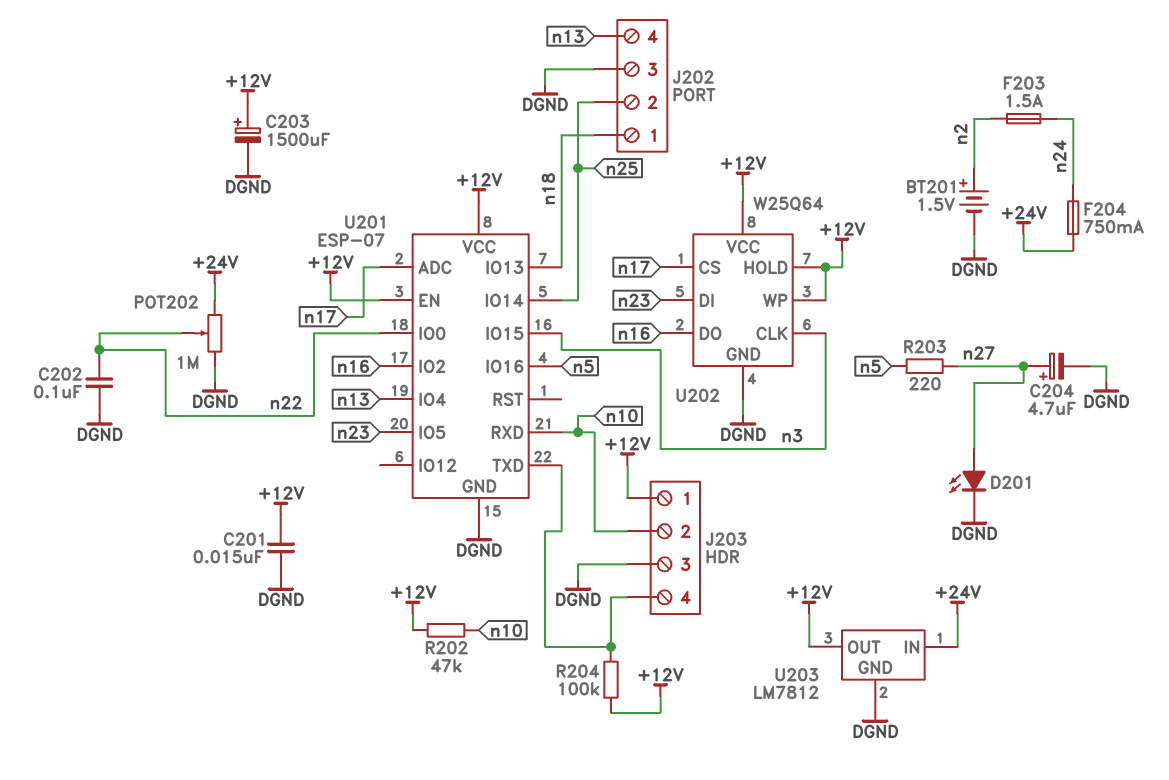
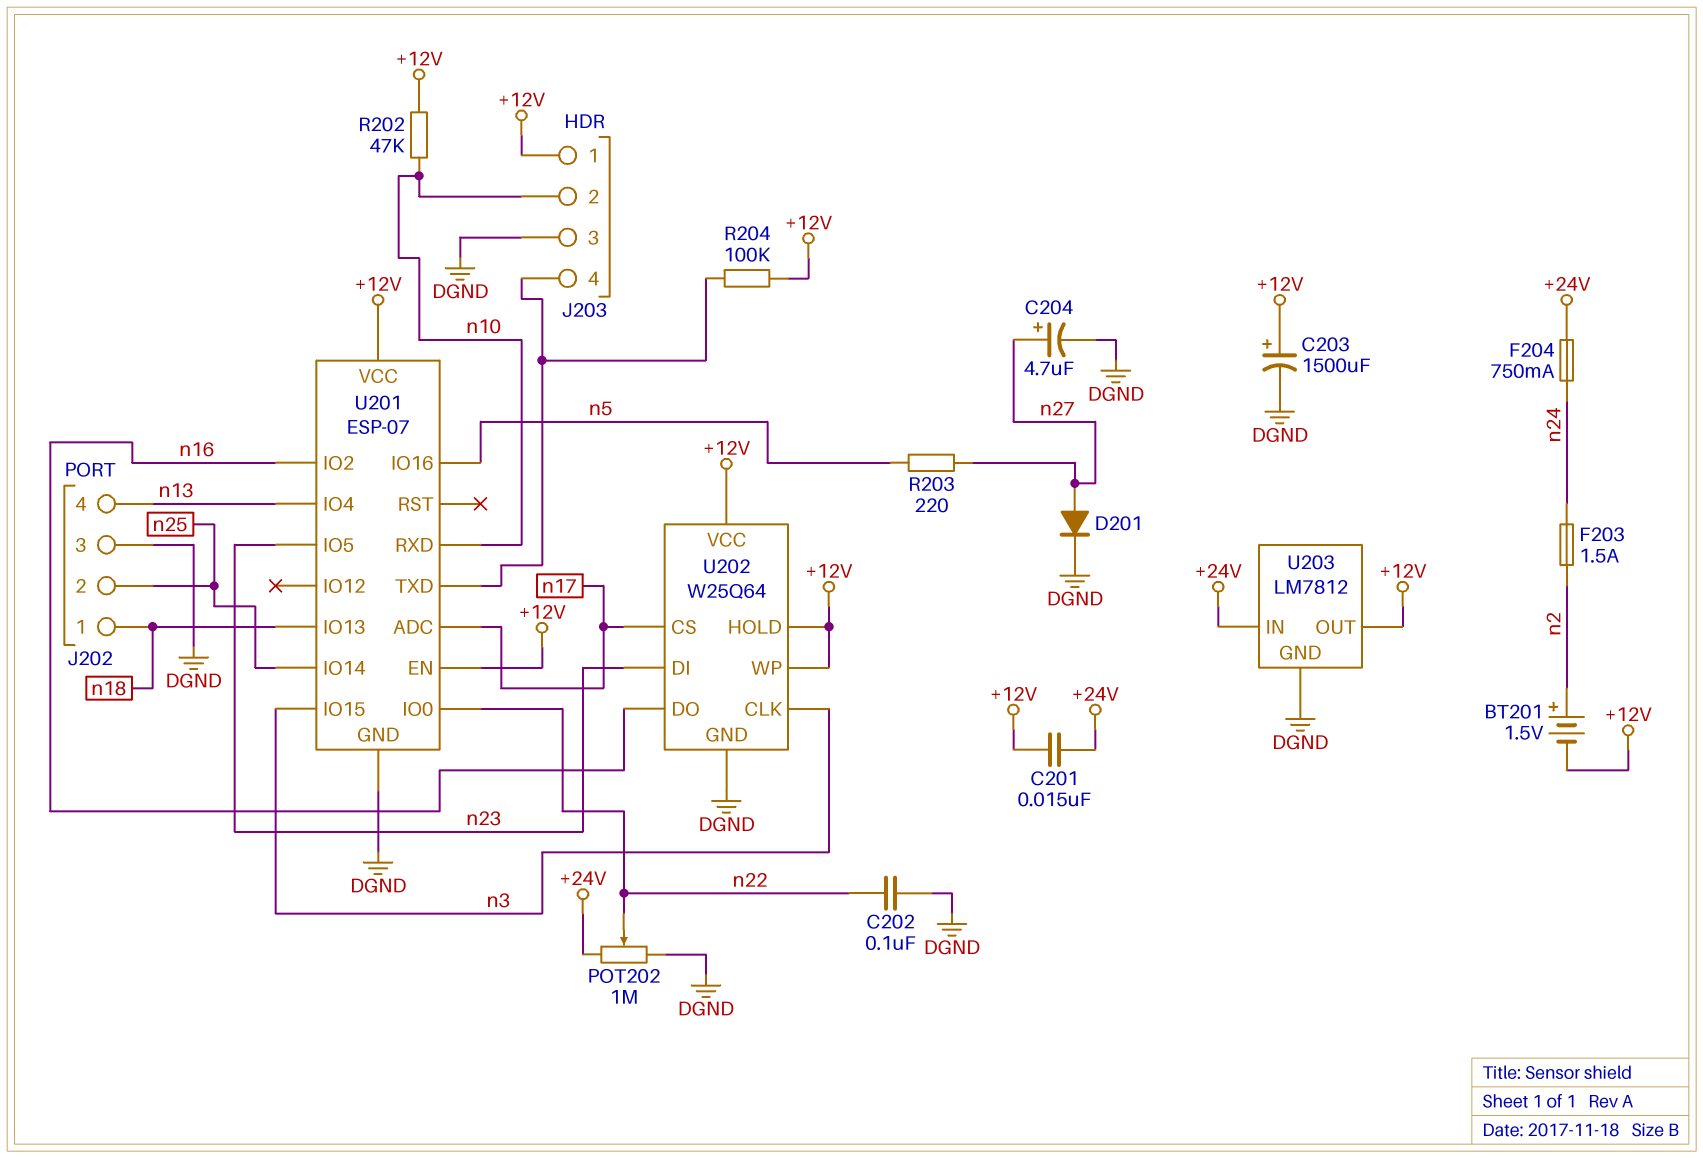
BT201: 1.5V (plus n2, minus DGND) -> 1.5V (plus n2, minus +12V)
C201: 15nF (+12V, DGND) -> 15nF (+12V, +24V)
D201: LED (A n27, K DGND) -> diode (A n27, K DGND)

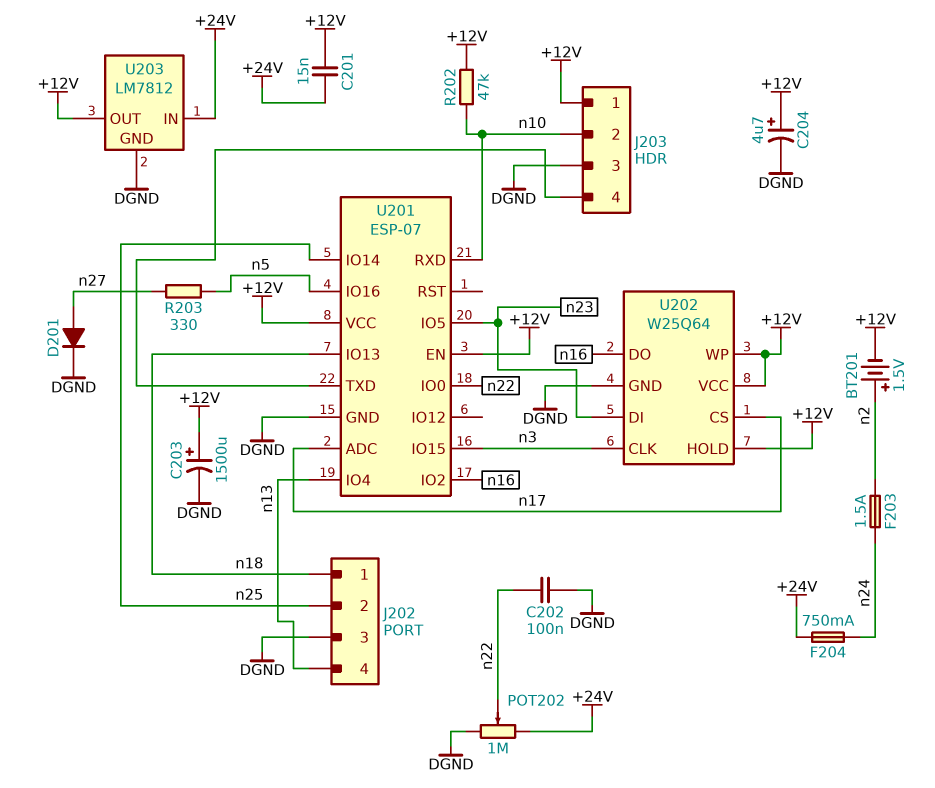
C204: 4.7uF (plus n27, minus DGND) -> 4.7uF (plus +12V, minus DGND)
R203: 220 (n5, n27) -> 330 (n5, n27)
R204: 100k (+12V, J203/4) -> none

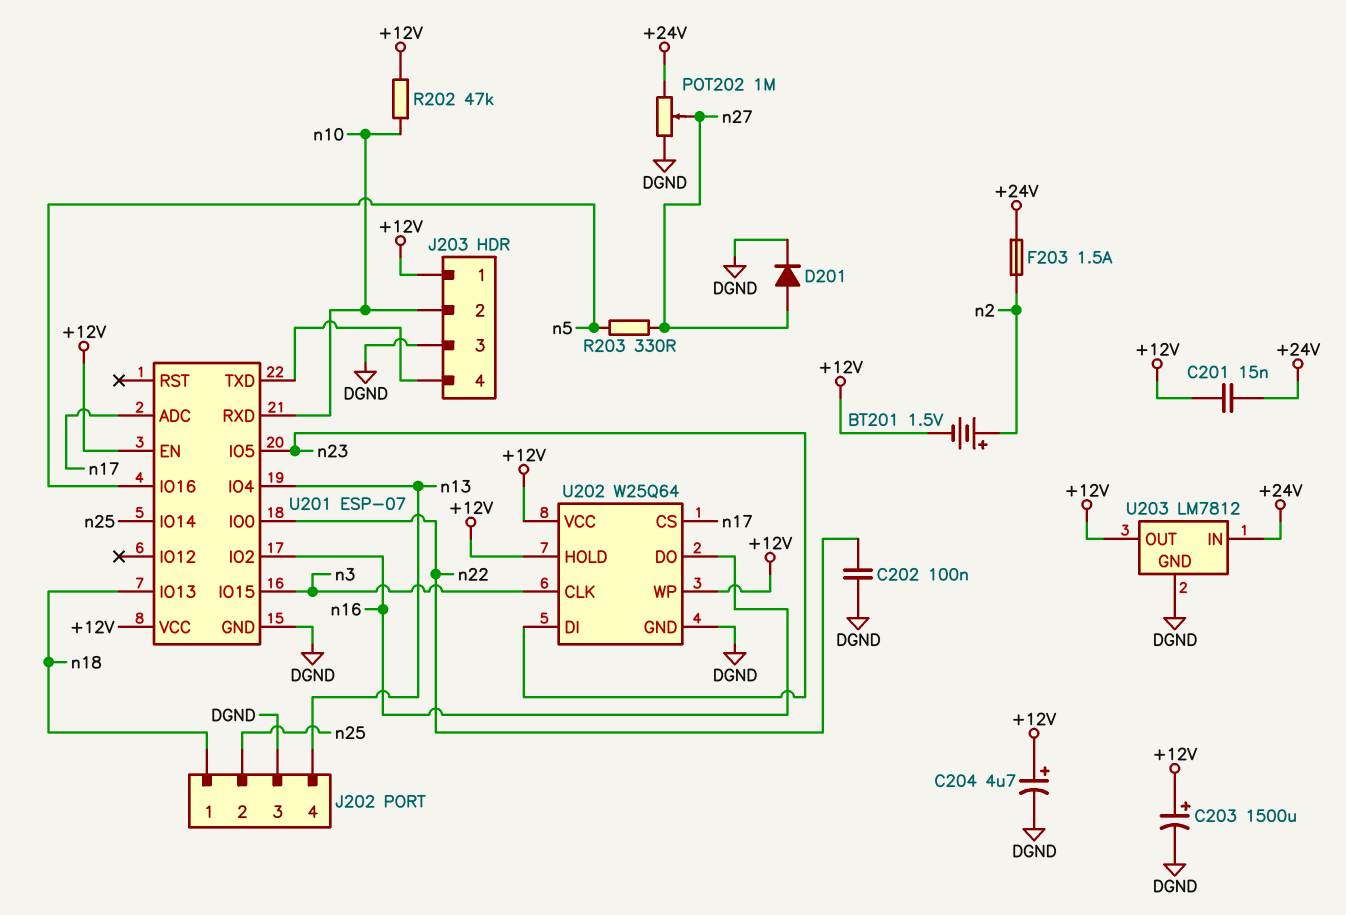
F203: 1.5A (n2, n24) -> 1.5A (+24V, n2)
F204: 750mA (+24V, n24) -> none
POT202: 1M (+24V, DGND, wiper n22) -> 1M (+24V, DGND, wiper n27)

